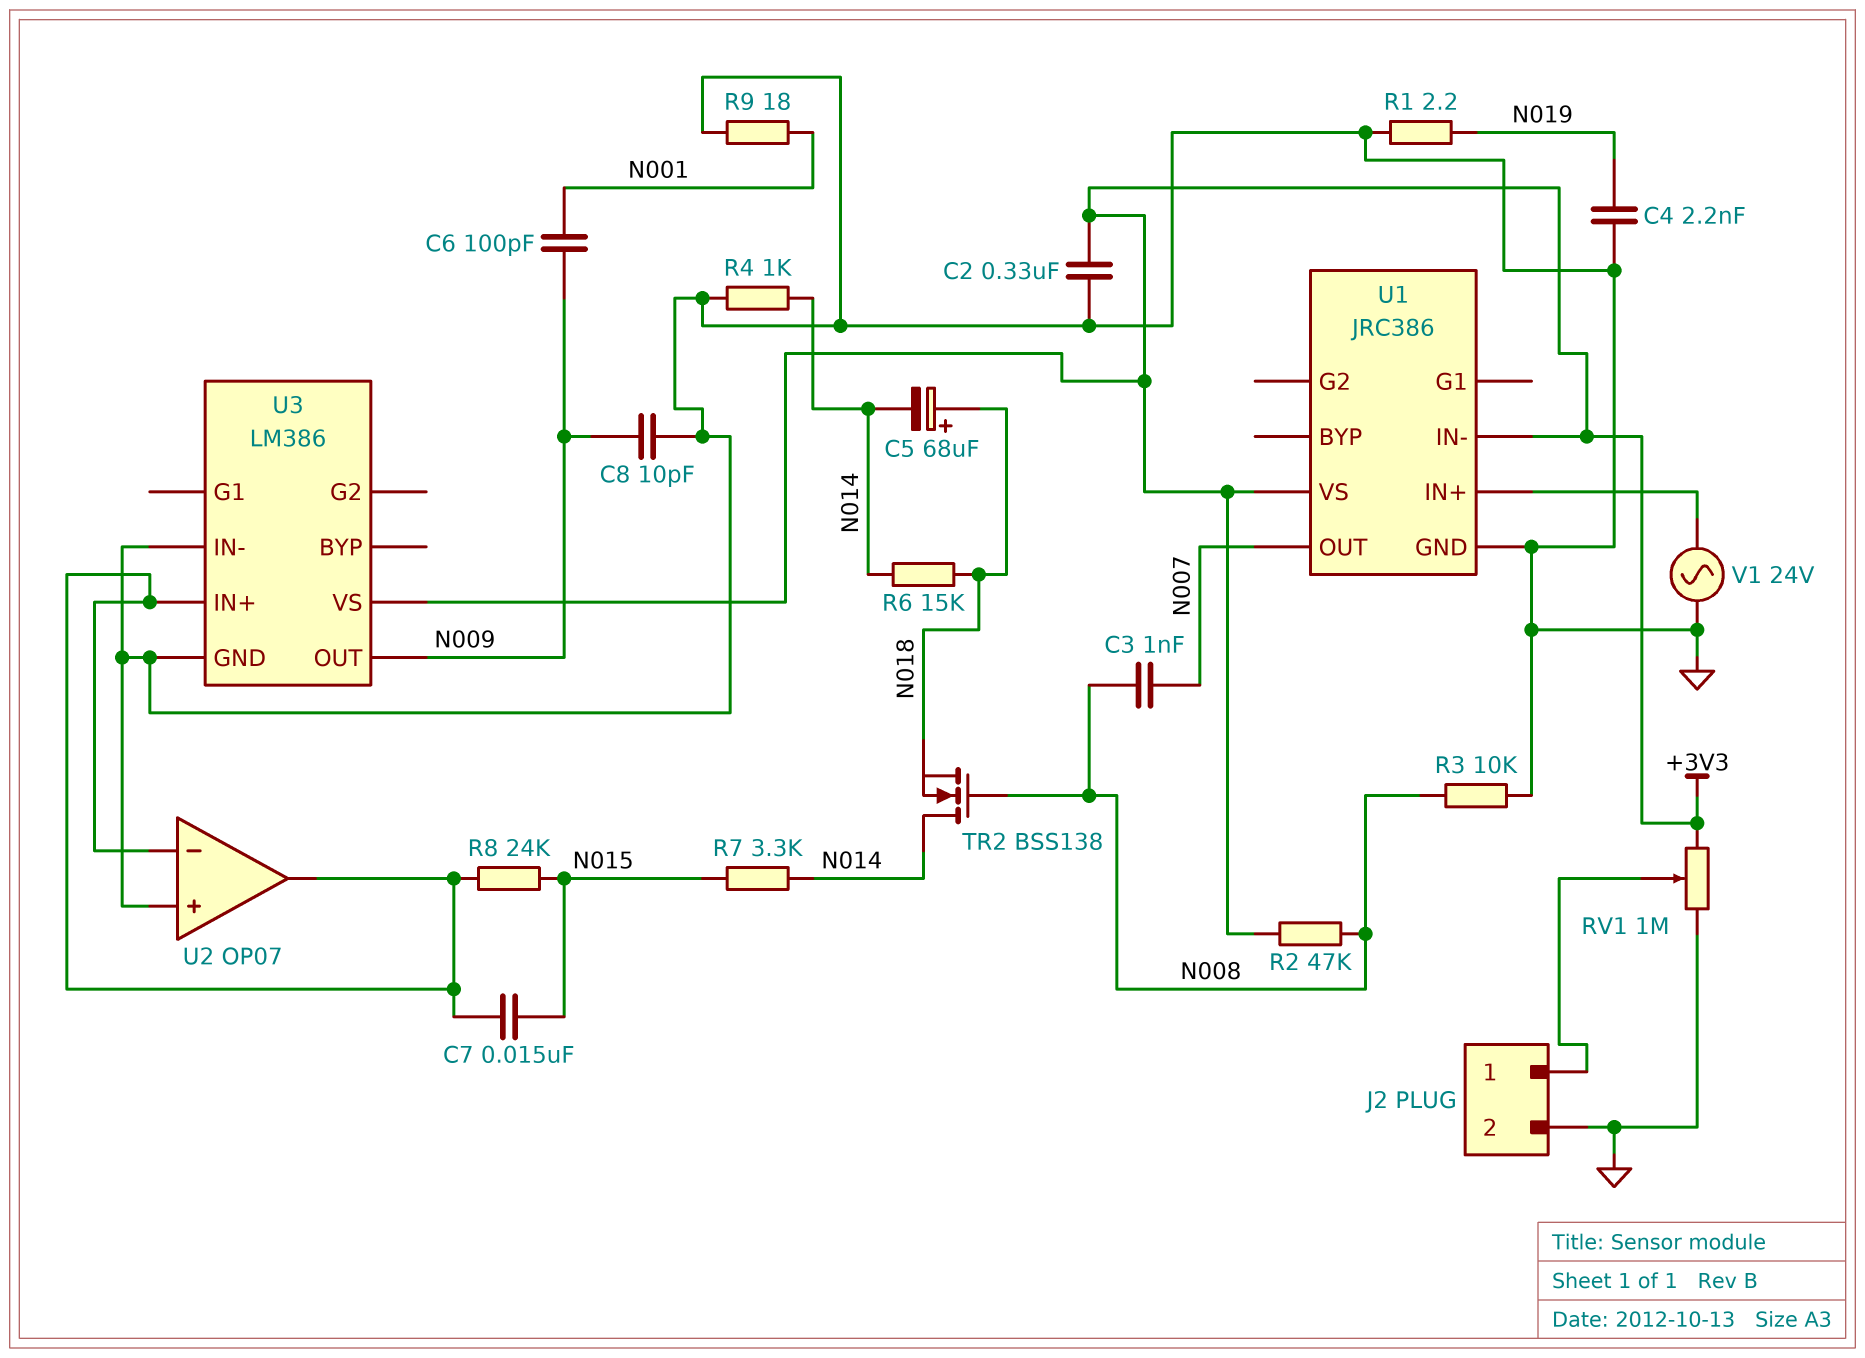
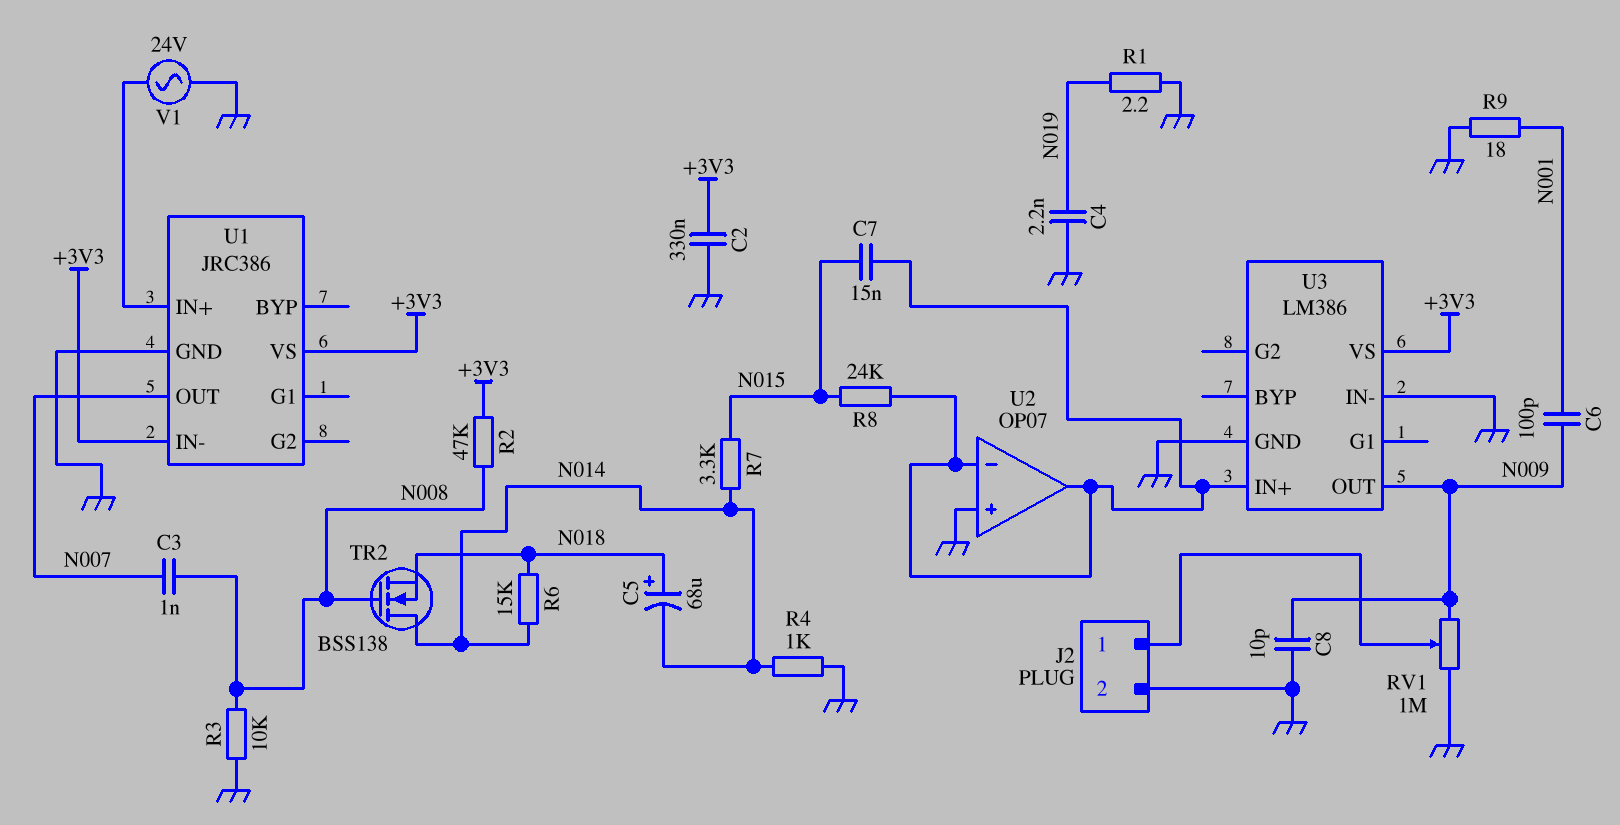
RV1: 1M (+3V3, GND, wiper J2/1) -> 1M (GND, N009, wiper J2/1)

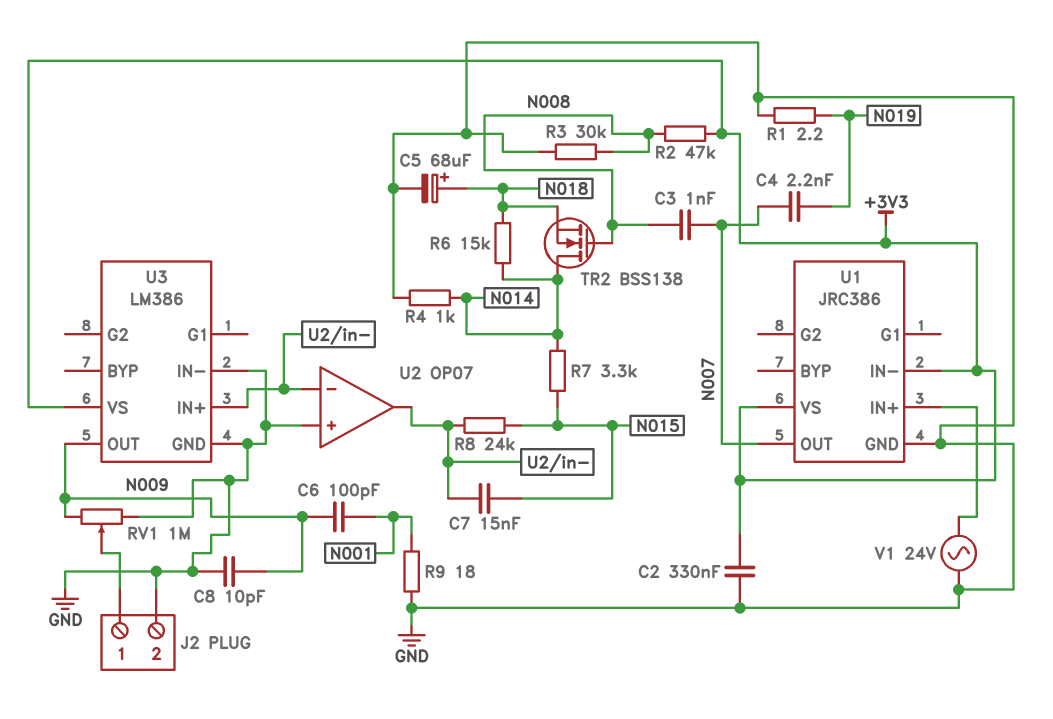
C4: 2.2nF (GND, N019) -> 2.2nF (N007, N019)
C5: 68uF (plus N018, minus N014) -> 68uF (plus N018, minus GND)
R3: 10k (GND, N008) -> 30k (GND, N008)

